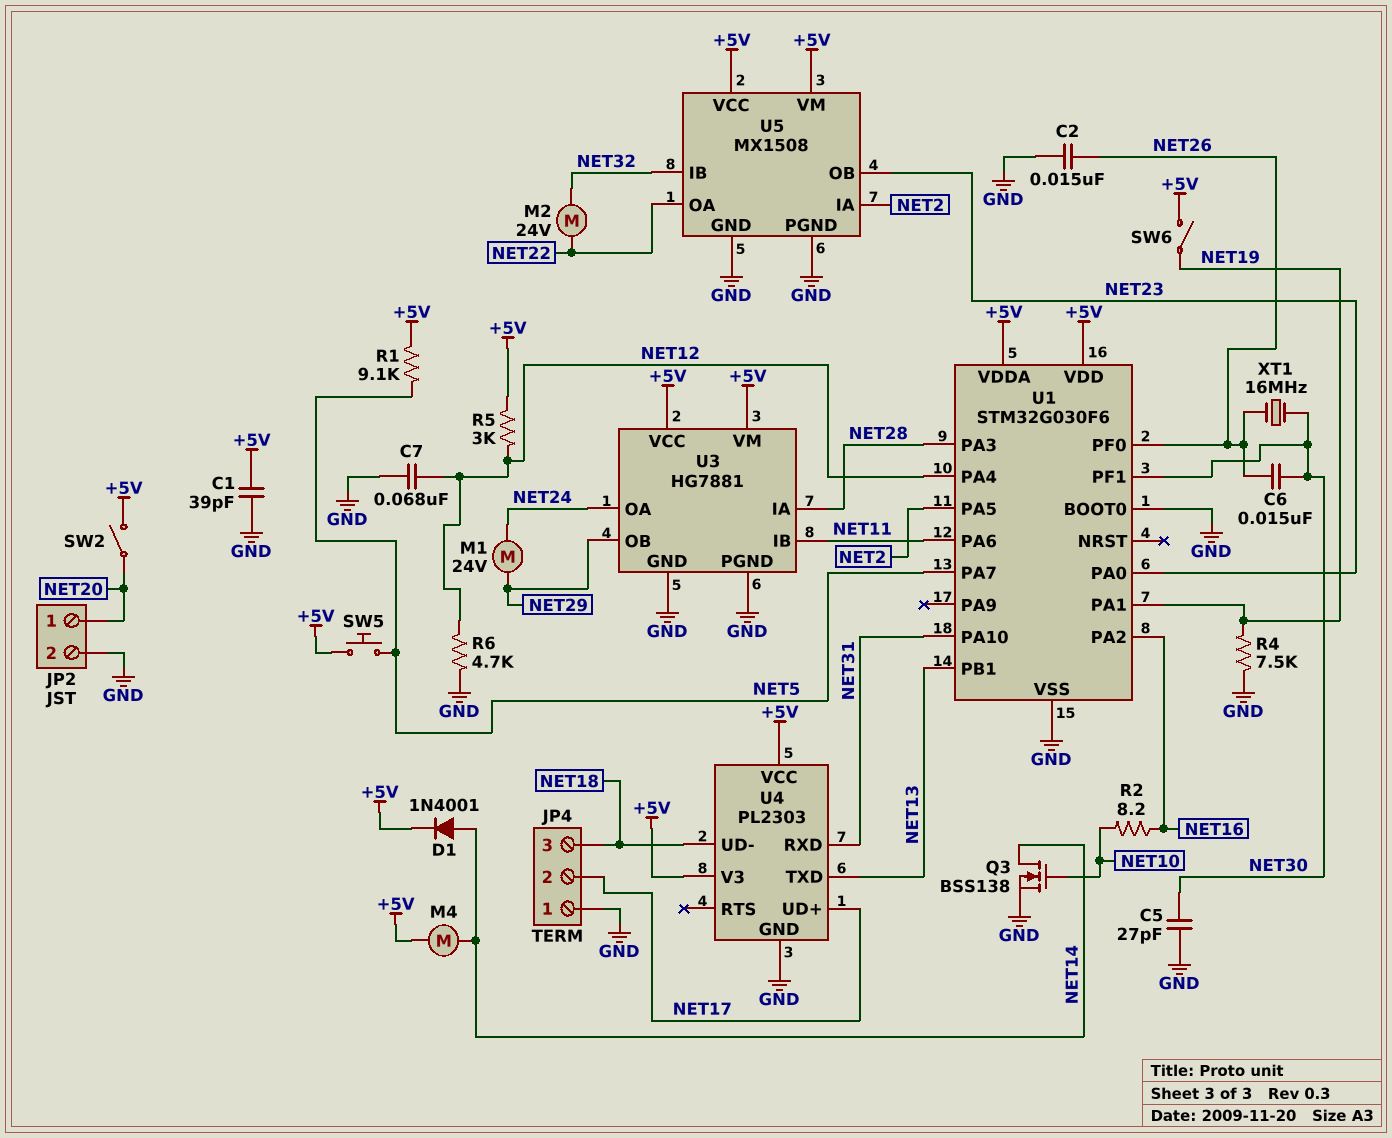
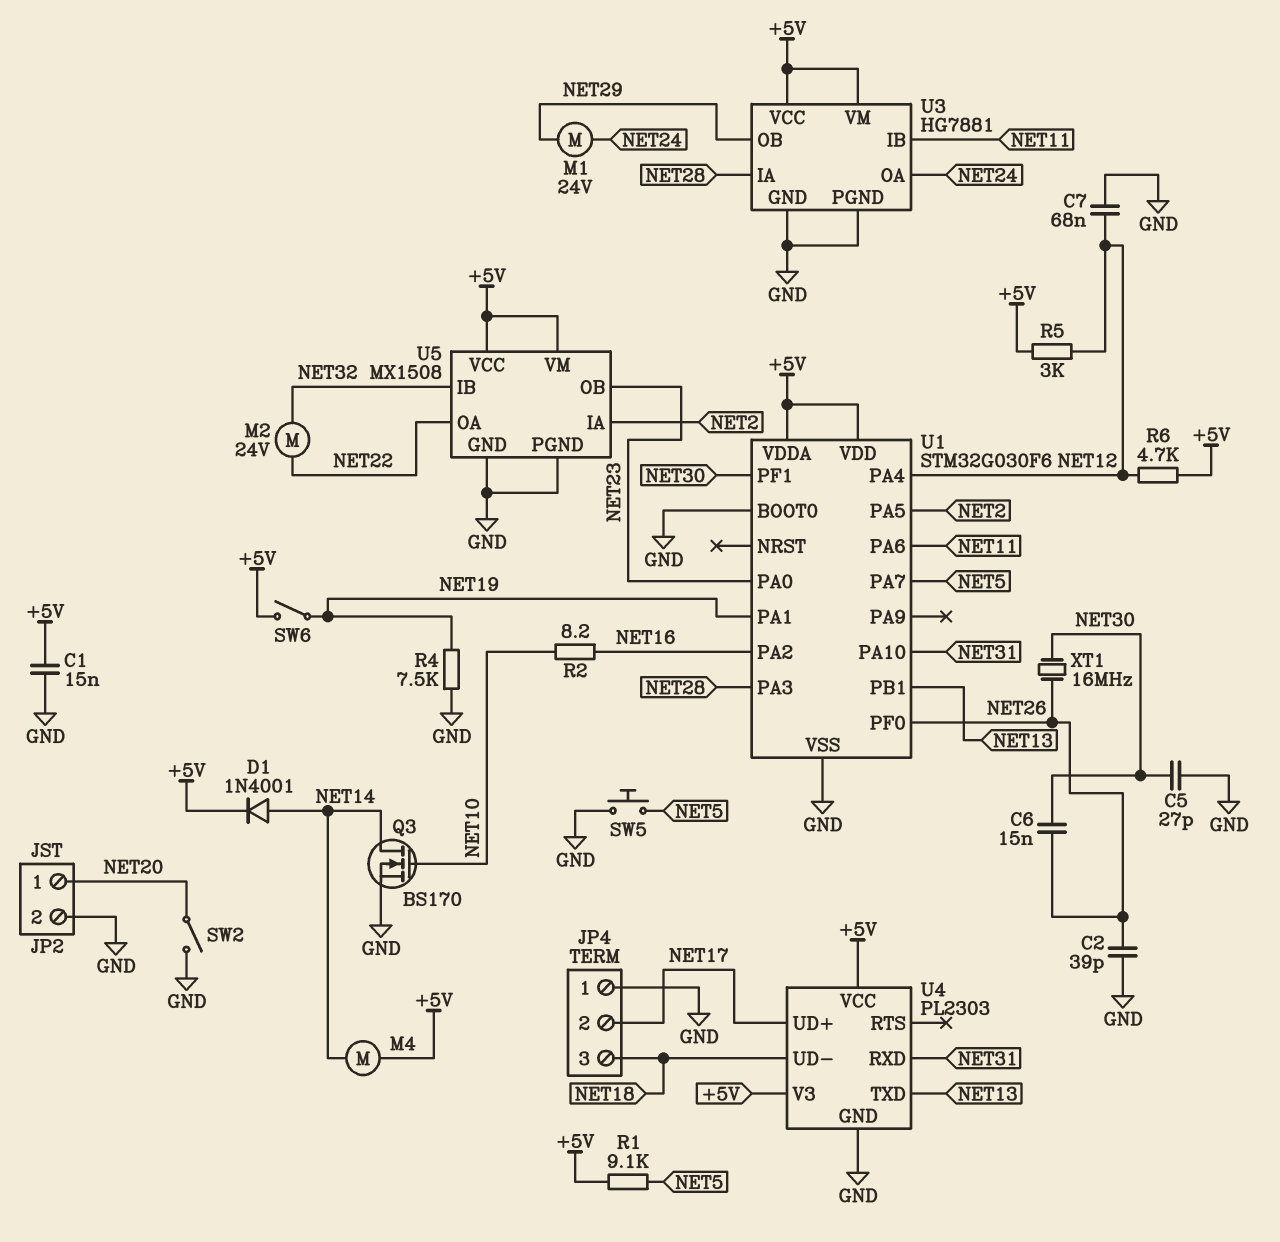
C1: 39pF (+5V, GND) -> 15nF (+5V, GND)
C2: 15nF (GND, NET26) -> 39pF (GND, NET26)
Q3: NMOS BSS138 (G NET10, D NET14, S GND) -> NMOS BS170 (G NET10, D NET14, S GND)
R6: 4.7k (GND, NET12) -> 4.7k (+5V, NET12)
SW2: switch (+5V, NET20) -> switch (GND, NET20)
SW5: button (+5V, NET5) -> button (GND, NET5)

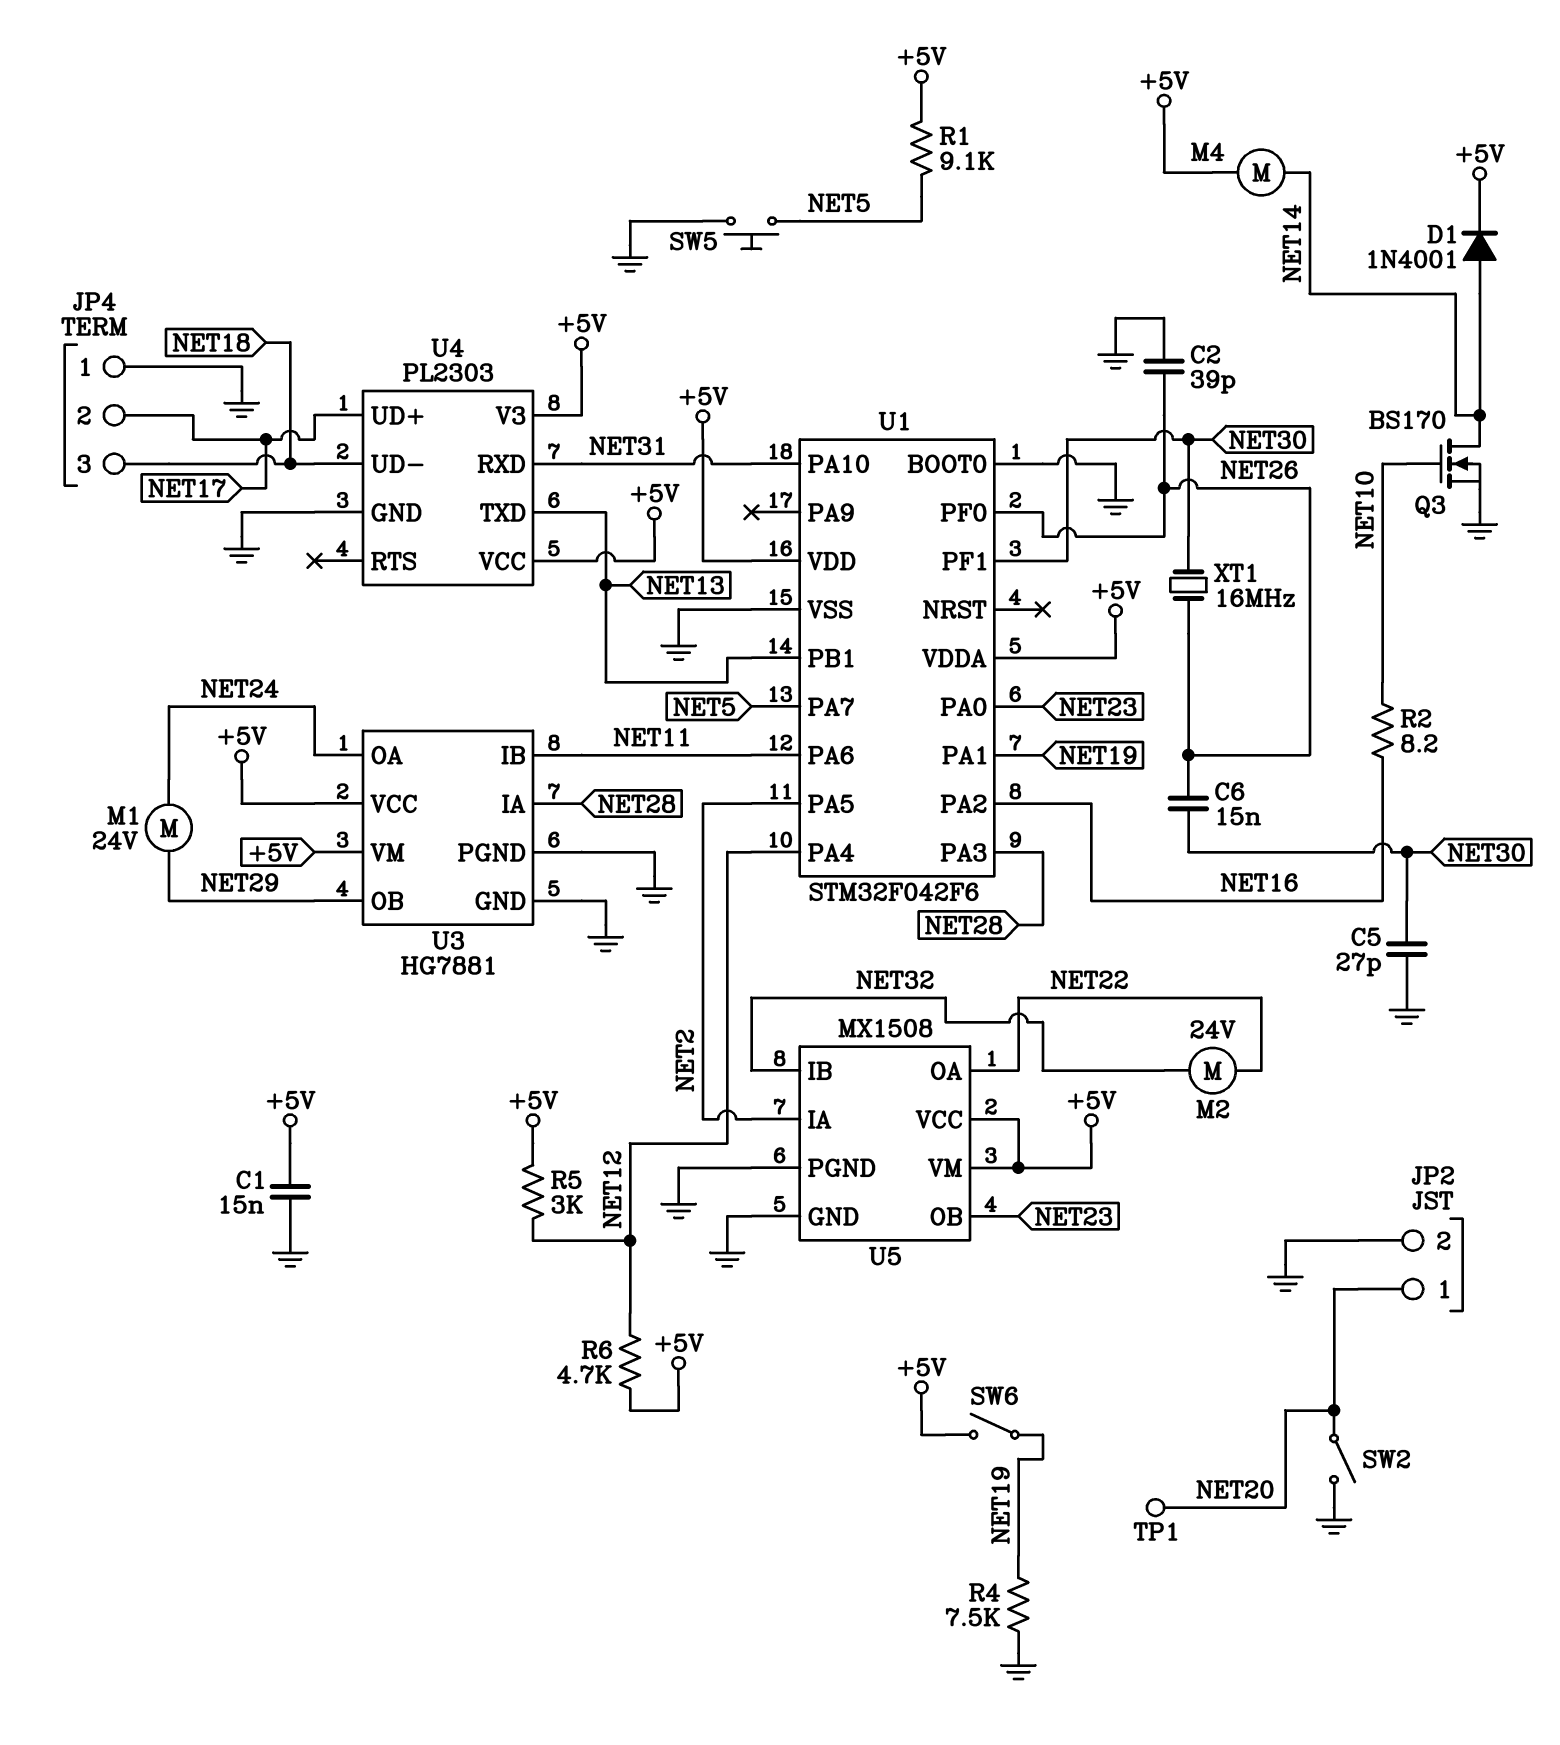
C7: 68nF (GND, NET12) -> none
TP1: none -> test point (NET20)
U1: STM32G030F6 -> STM32F042F6

